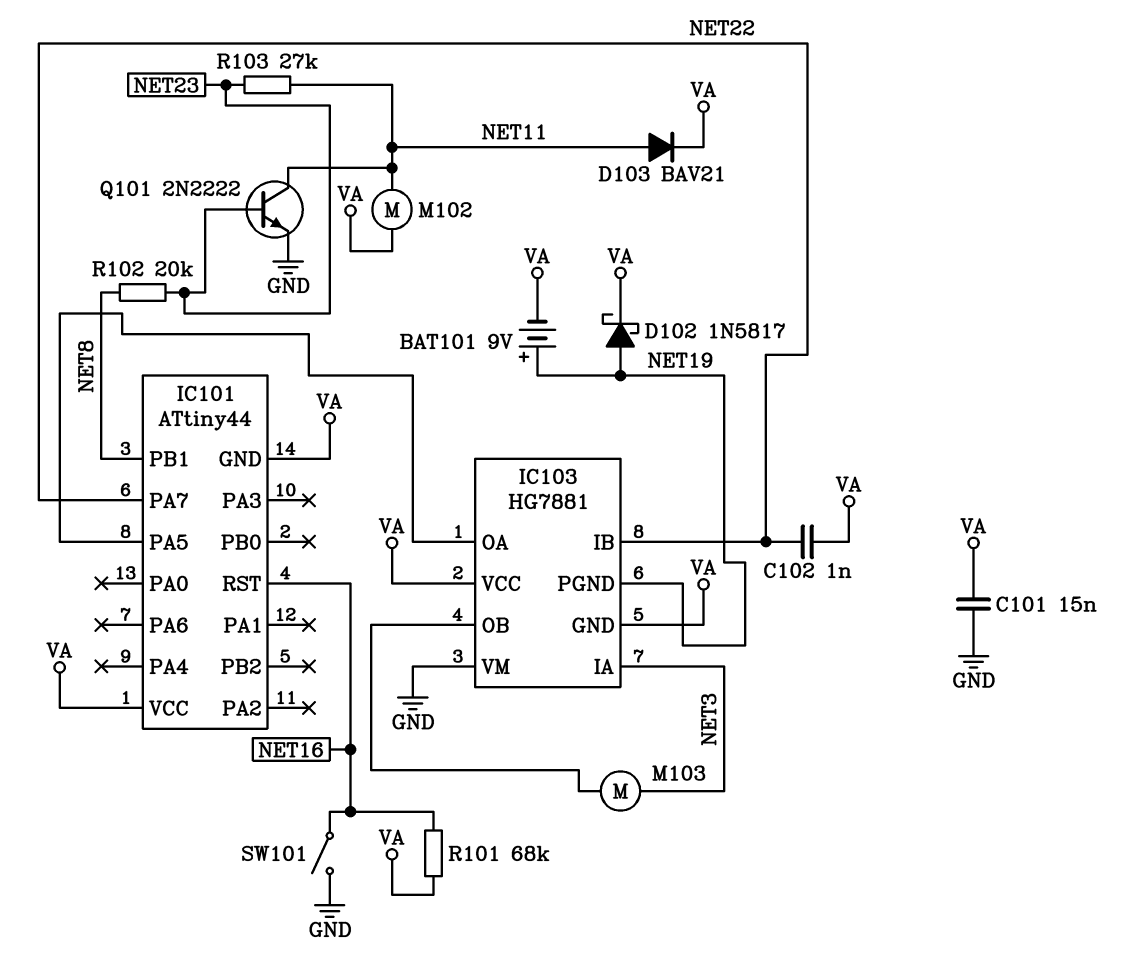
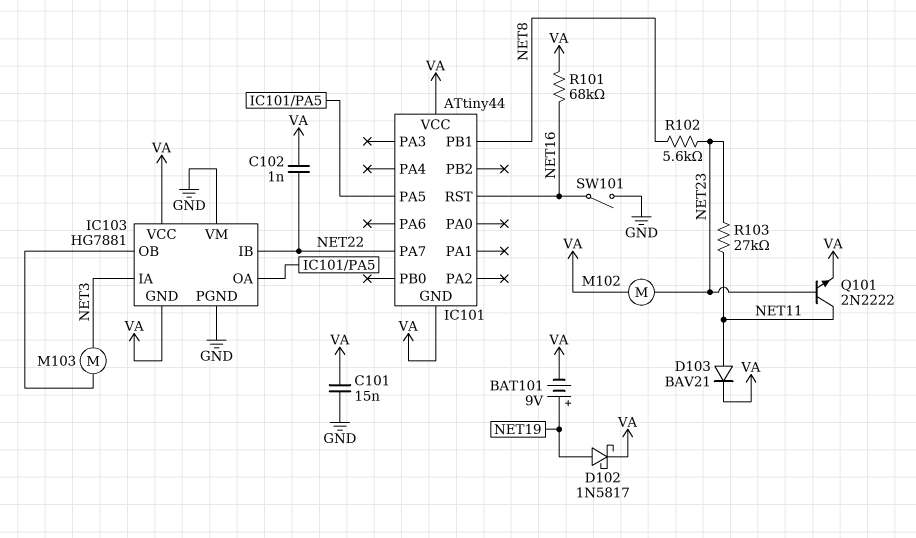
IC103 pin PGND: NET19 -> GND
M102: motor (NET11, VA) -> motor (NET23, VA)
Q101: NPN 2N2222 (B NET23, C NET11, E GND) -> NPN 2N2222 (B NET23, C NET11, E VA)
R102: 20k (NET8, NET23) -> 5.6k (NET8, NET23)

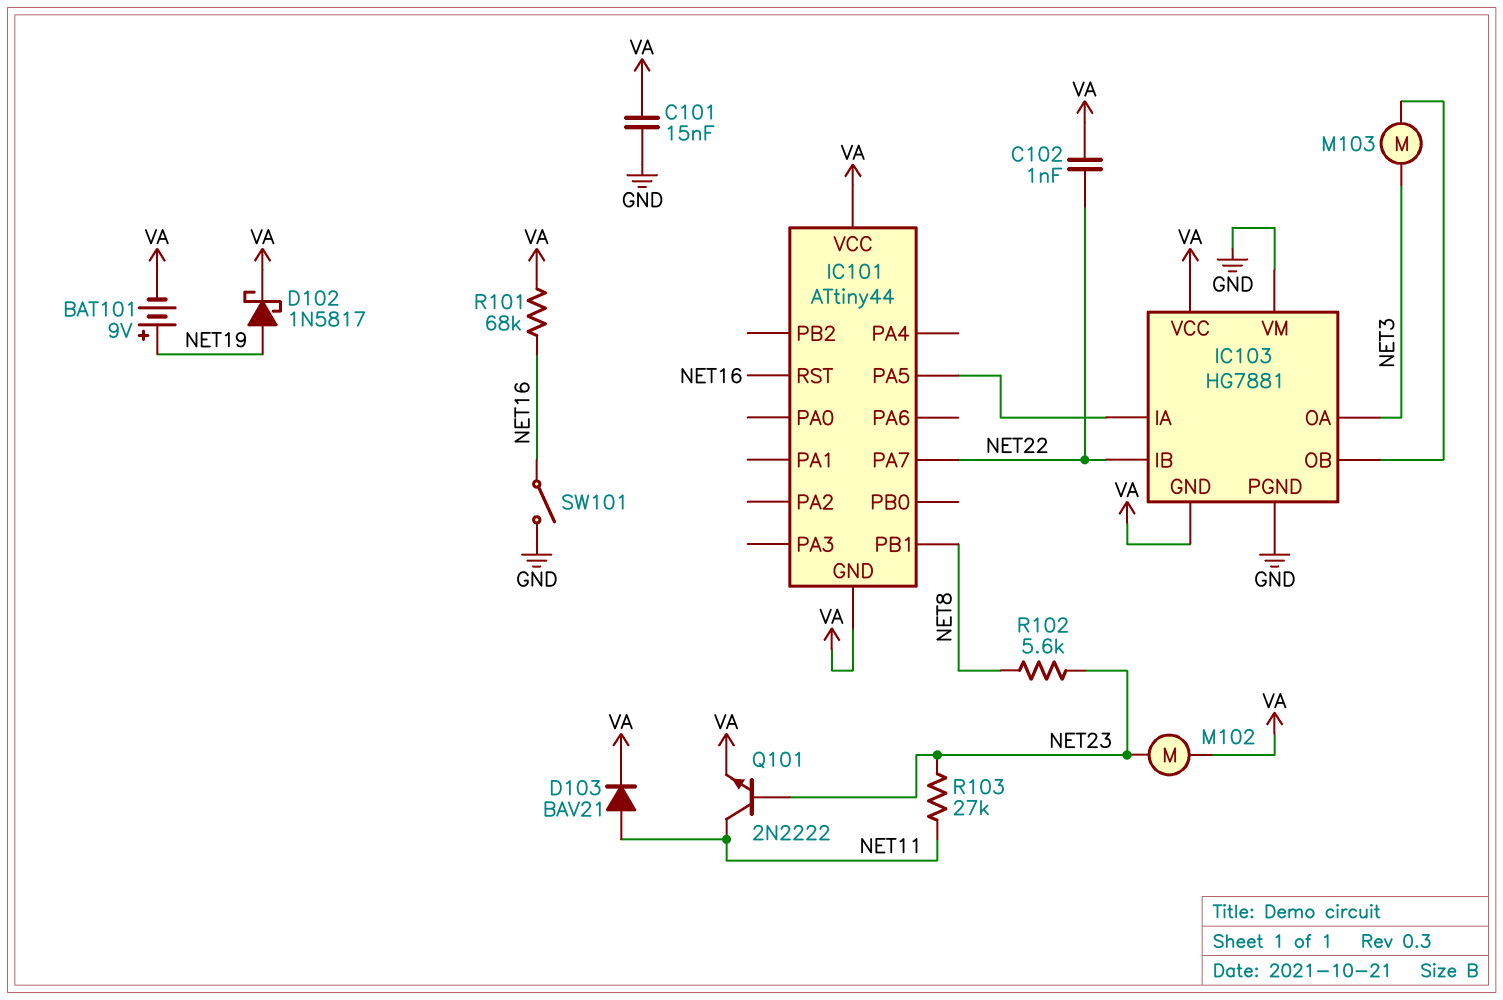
IC103 pin IA: NET3 -> IC101/PA5
IC103 pin OA: IC101/PA5 -> NET3

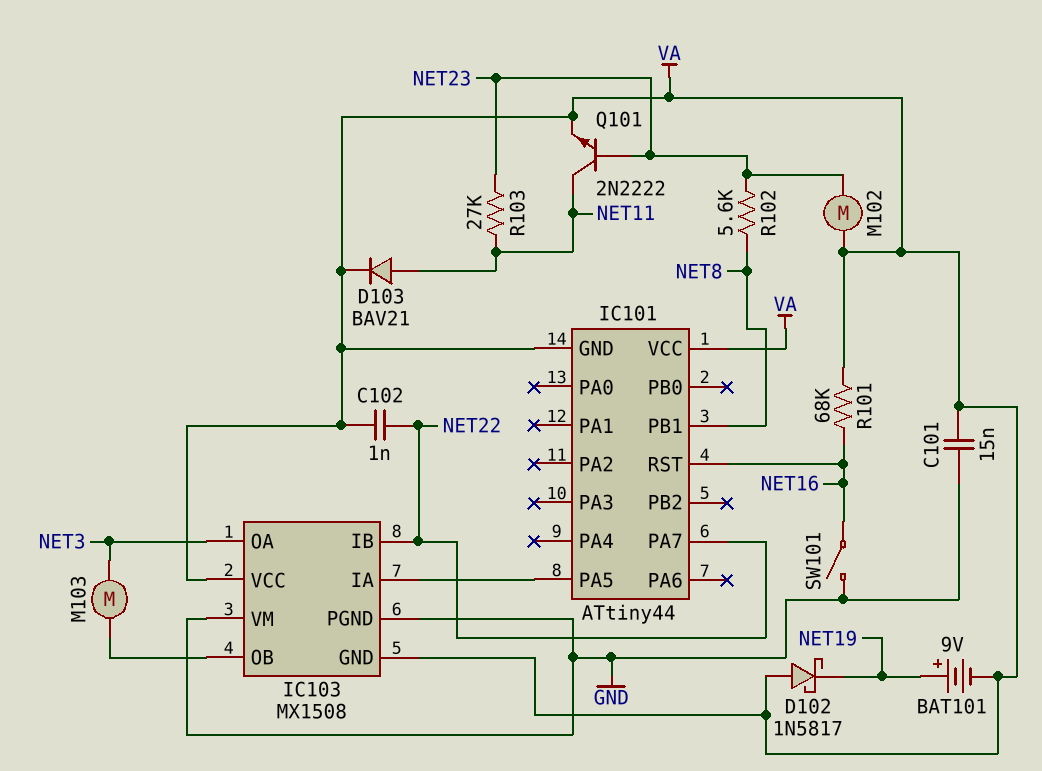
D102: schottky 1N5817 (A NET19, K VA) -> schottky 1N5817 (A VA, K NET19)
IC103: HG7881 -> MX1508

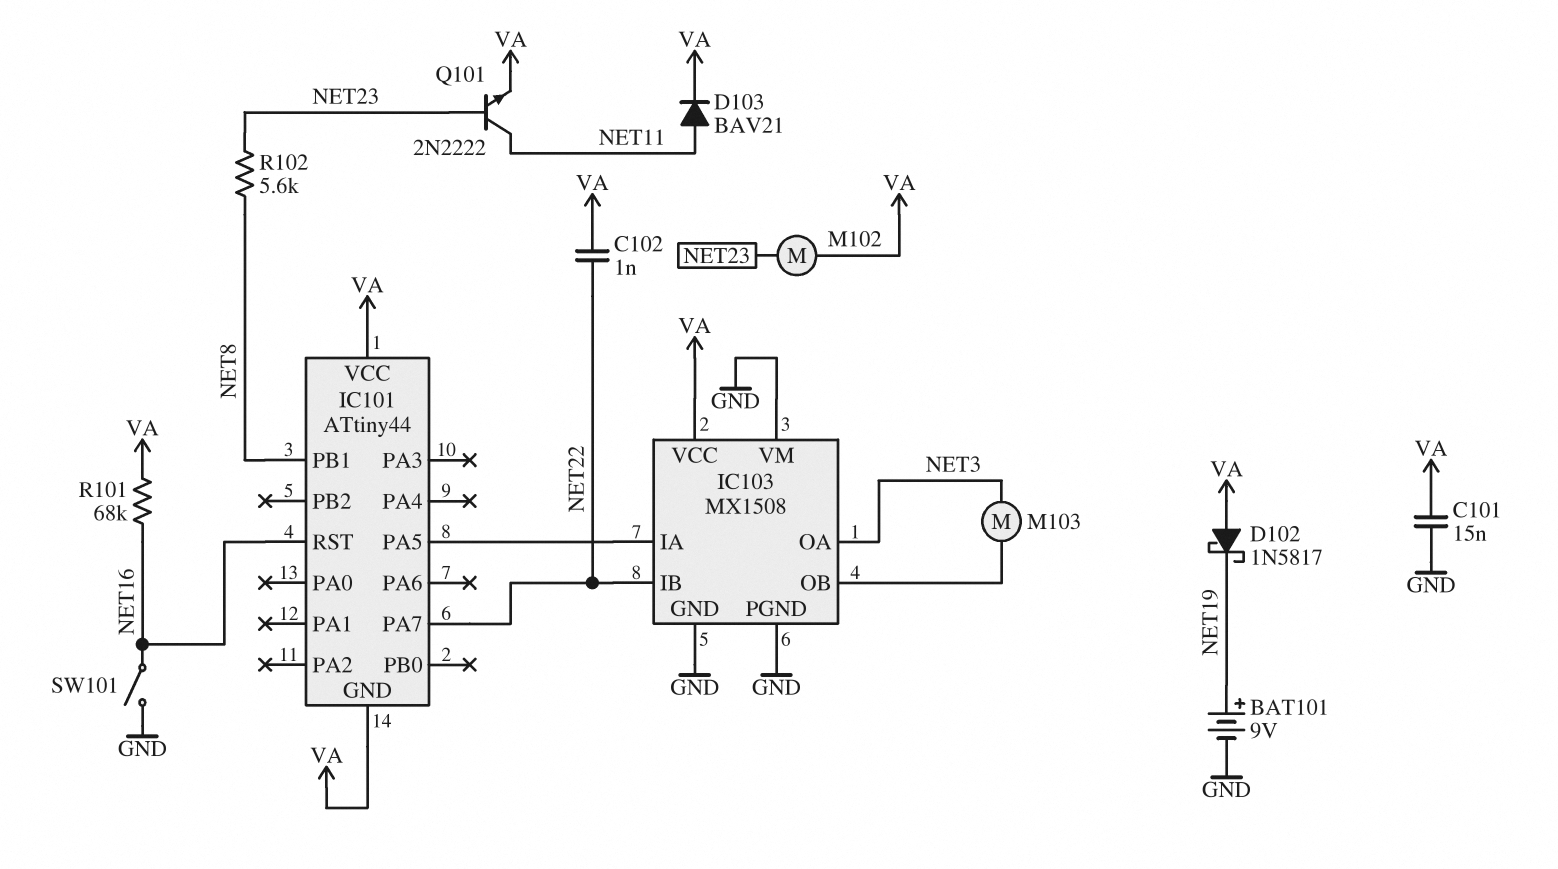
BAT101: 9V (plus NET19, minus VA) -> 9V (plus NET19, minus GND)
IC103 pin GND: VA -> GND
R103: 27k (NET11, NET23) -> none

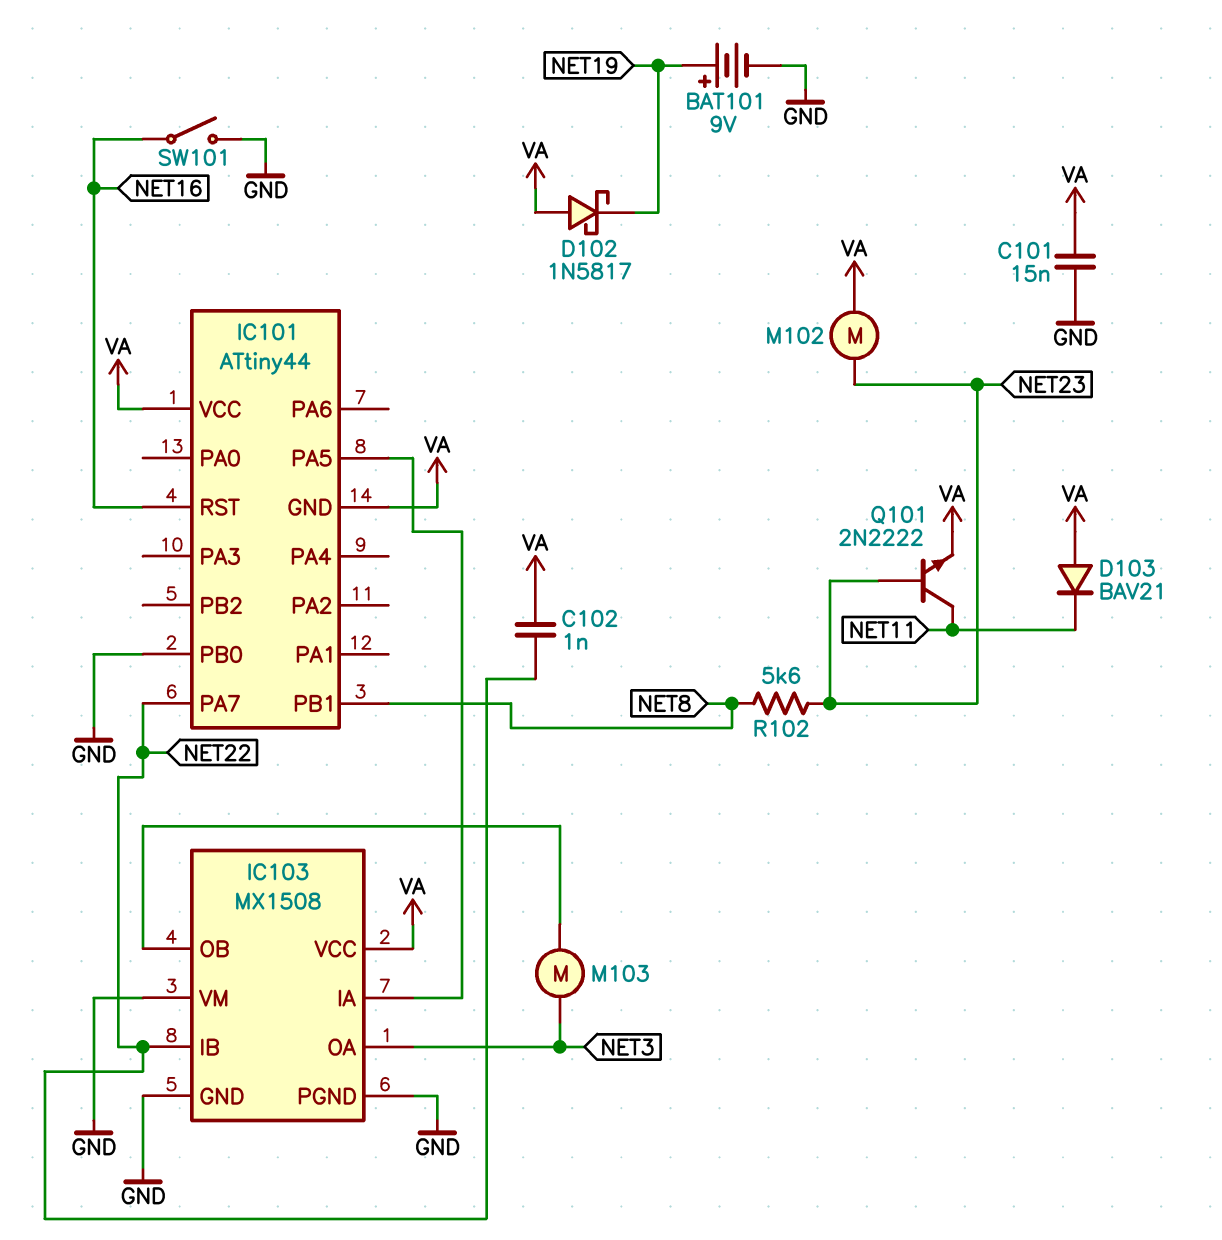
D103: diode BAV21 (A NET11, K VA) -> diode BAV21 (A VA, K NET11)
IC101 pin PB0: none -> GND
R101: 68k (NET16, VA) -> none

